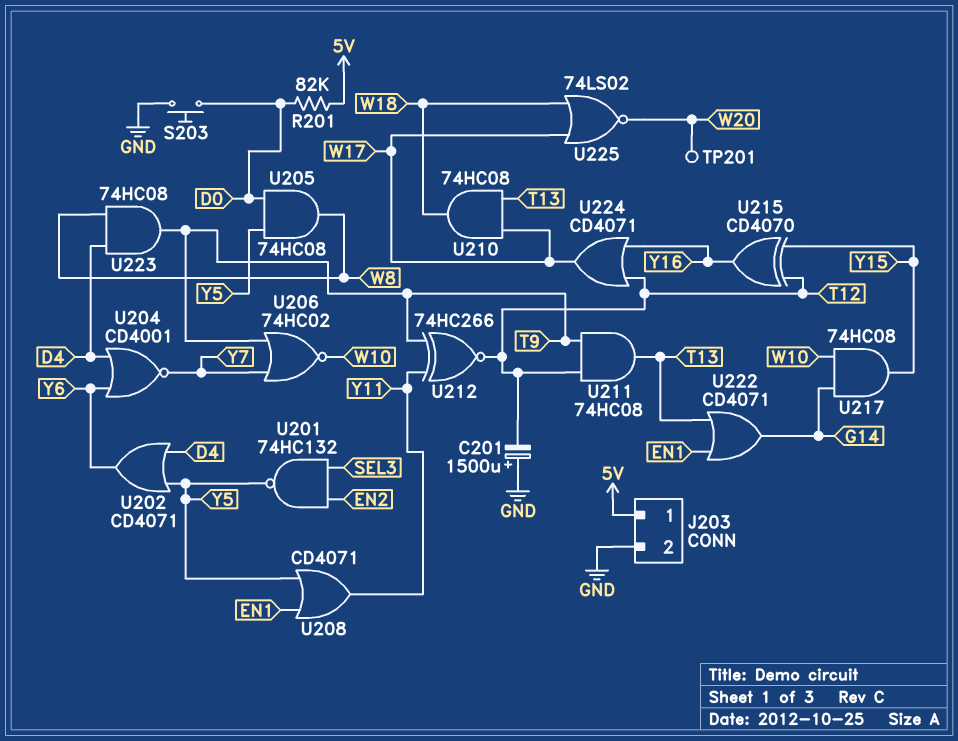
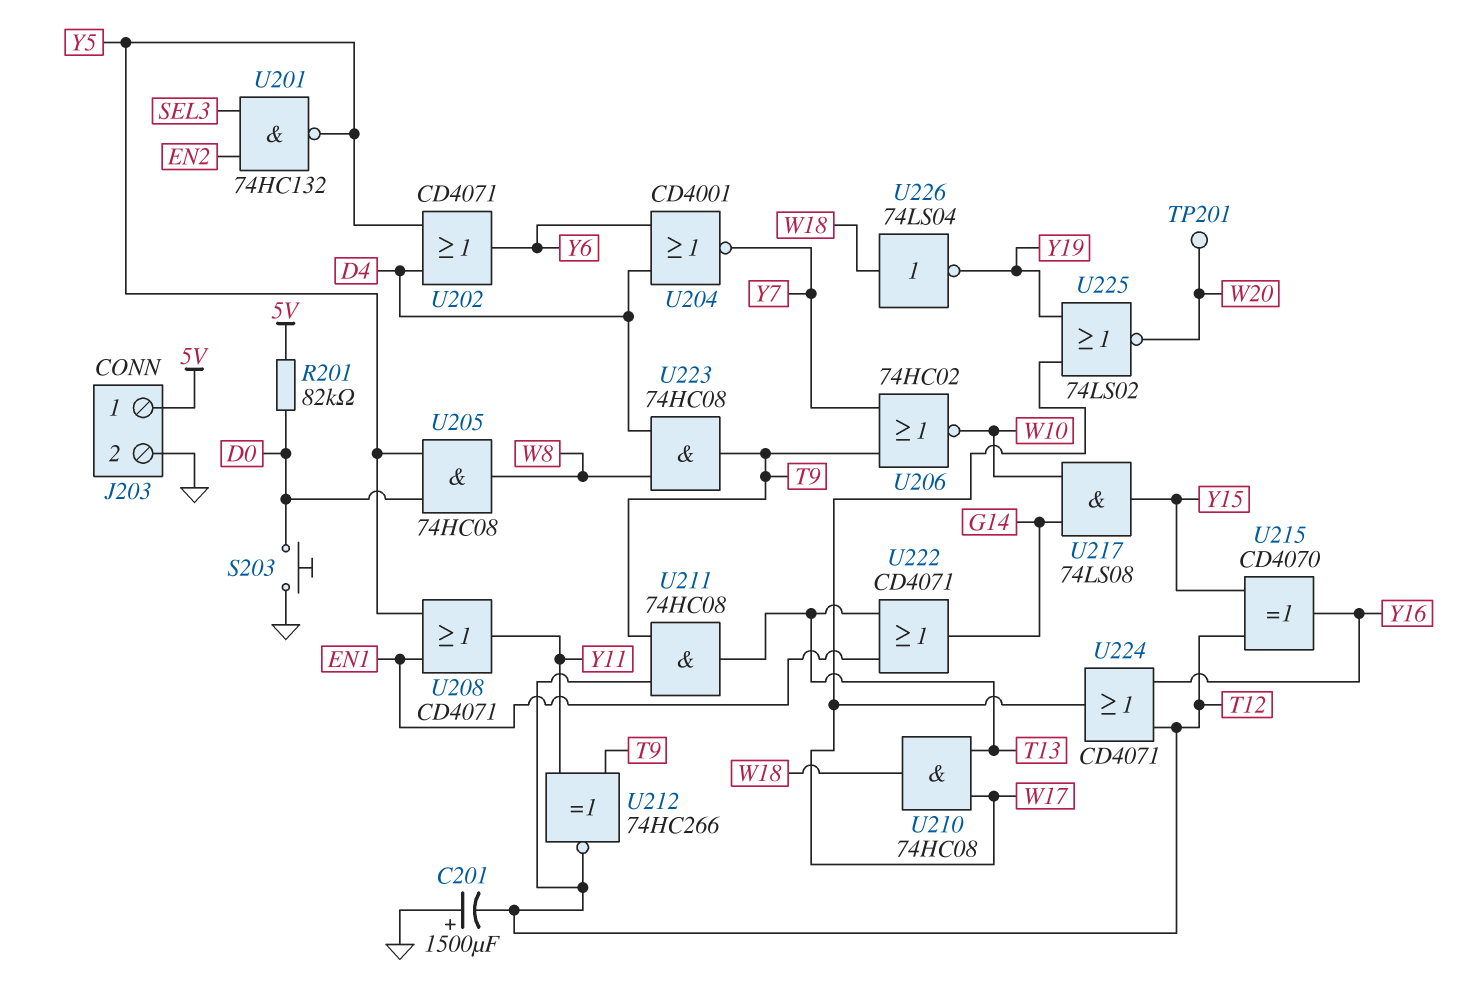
U217: AND 74HC08 (in G14, in W10, out Y15) -> AND 74LS08 (in G14, in W10, out Y15)
U225: NOR 74LS02 (in W17, in W18, out W20) -> NOR 74LS02 (in W17, in Y19, out W20)
U226: none -> NOT 74LS04 (in W18, out Y19)

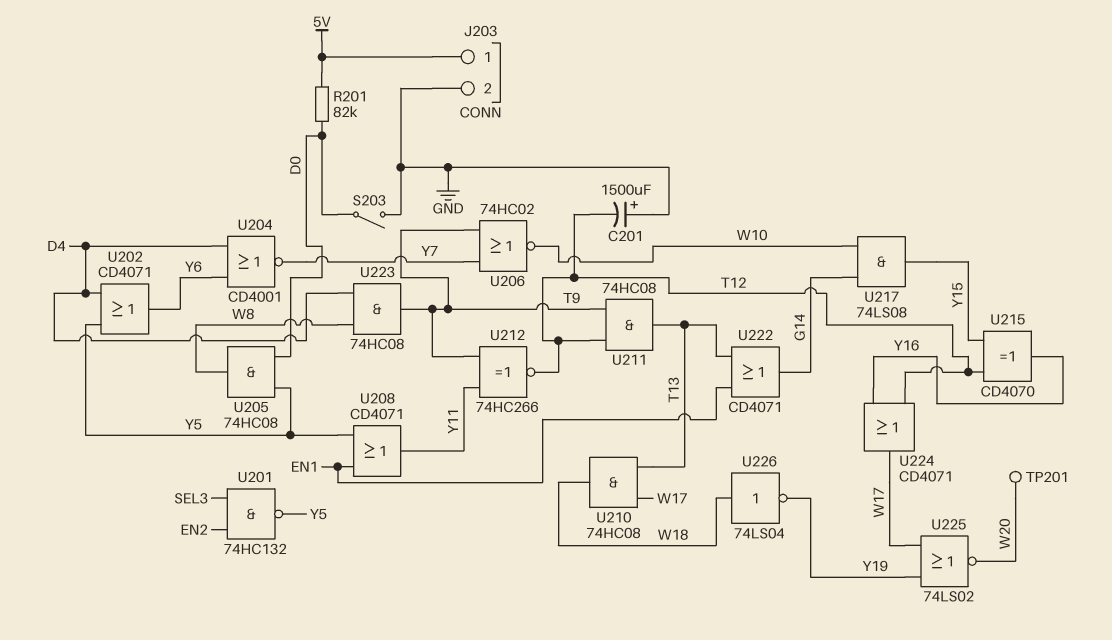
S203: button (D0, GND) -> switch (D0, GND)

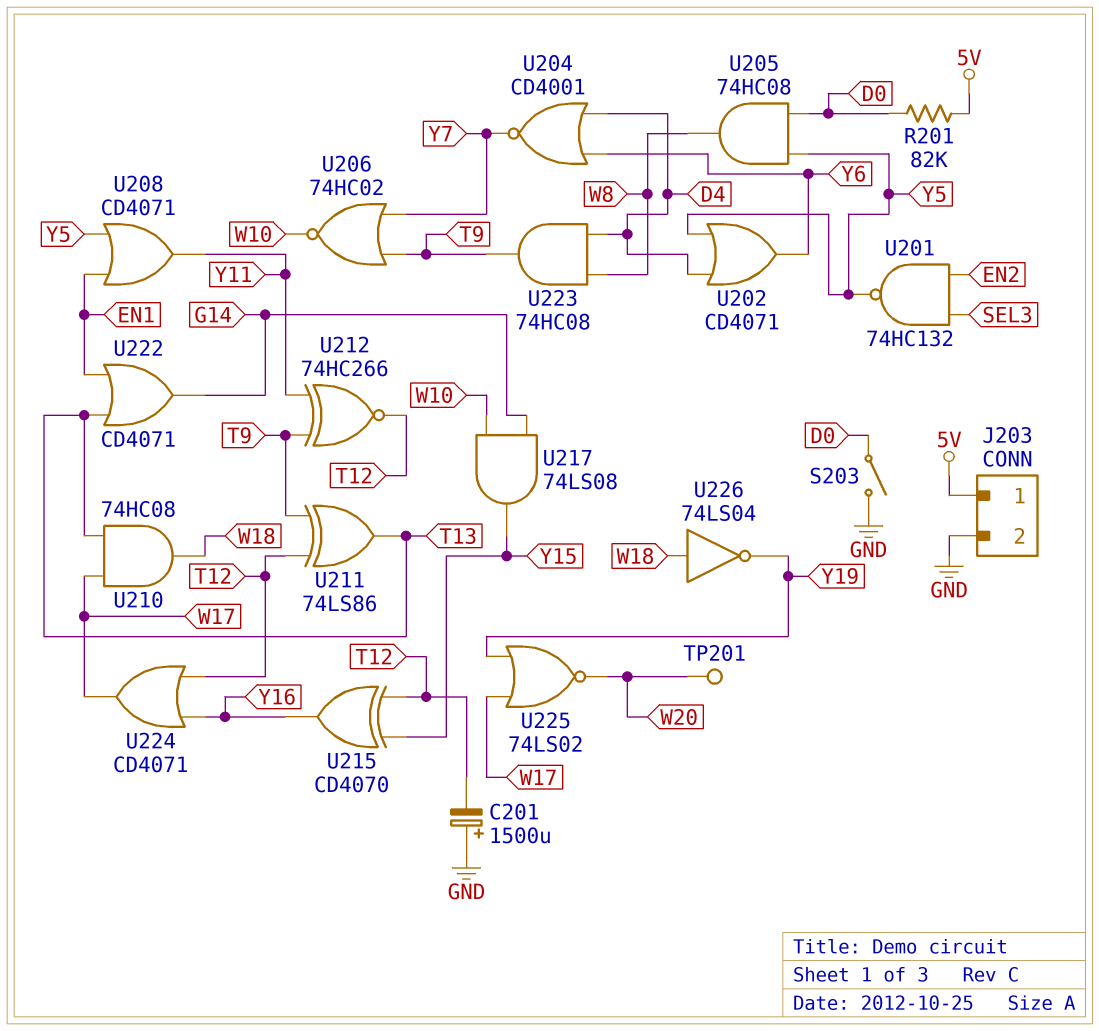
U211: AND 74HC08 (in T9, in T12, out T13) -> XOR 74LS86 (in T9, in T12, out T13)

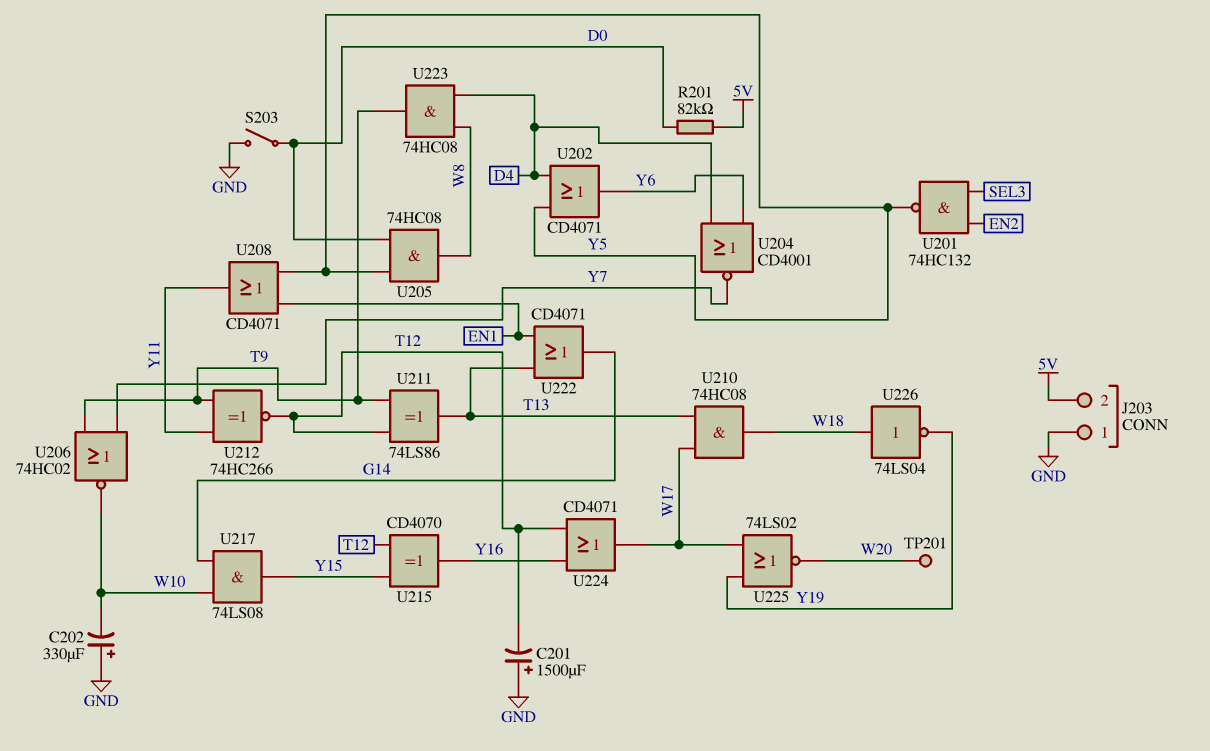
C202: none -> 330uF (plus GND, minus W10)
J203 pin 1: 5V -> GND
J203 pin 2: GND -> 5V

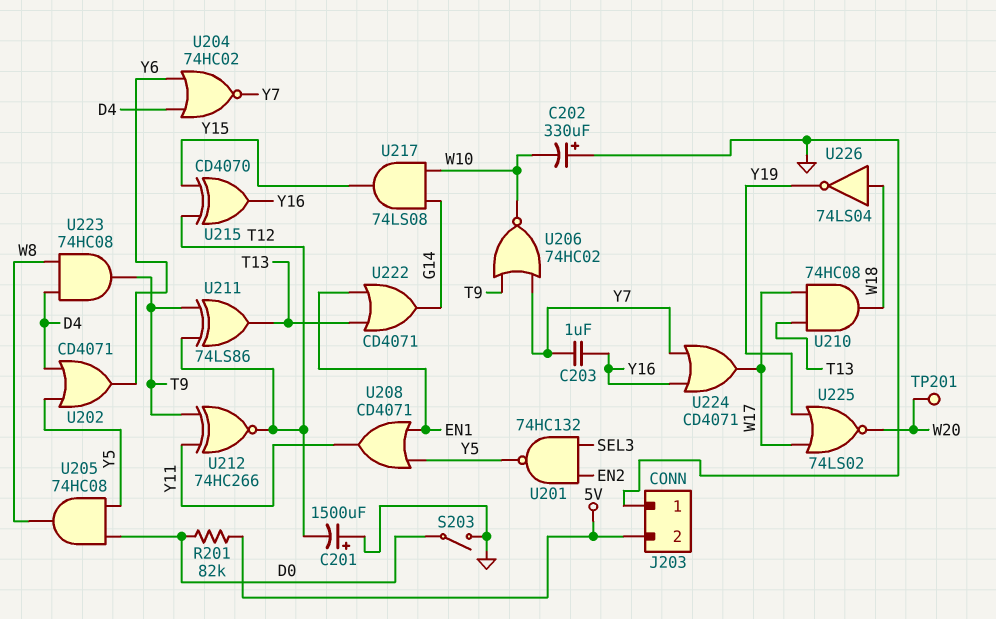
C203: none -> 1uF (Y7, Y16)
U204: NOR CD4001 (in D4, in Y6, out Y7) -> NOR 74HC02 (in D4, in Y6, out Y7)
U224: OR CD4071 (in T12, in Y16, out W17) -> OR CD4071 (in Y7, in Y16, out W17)

